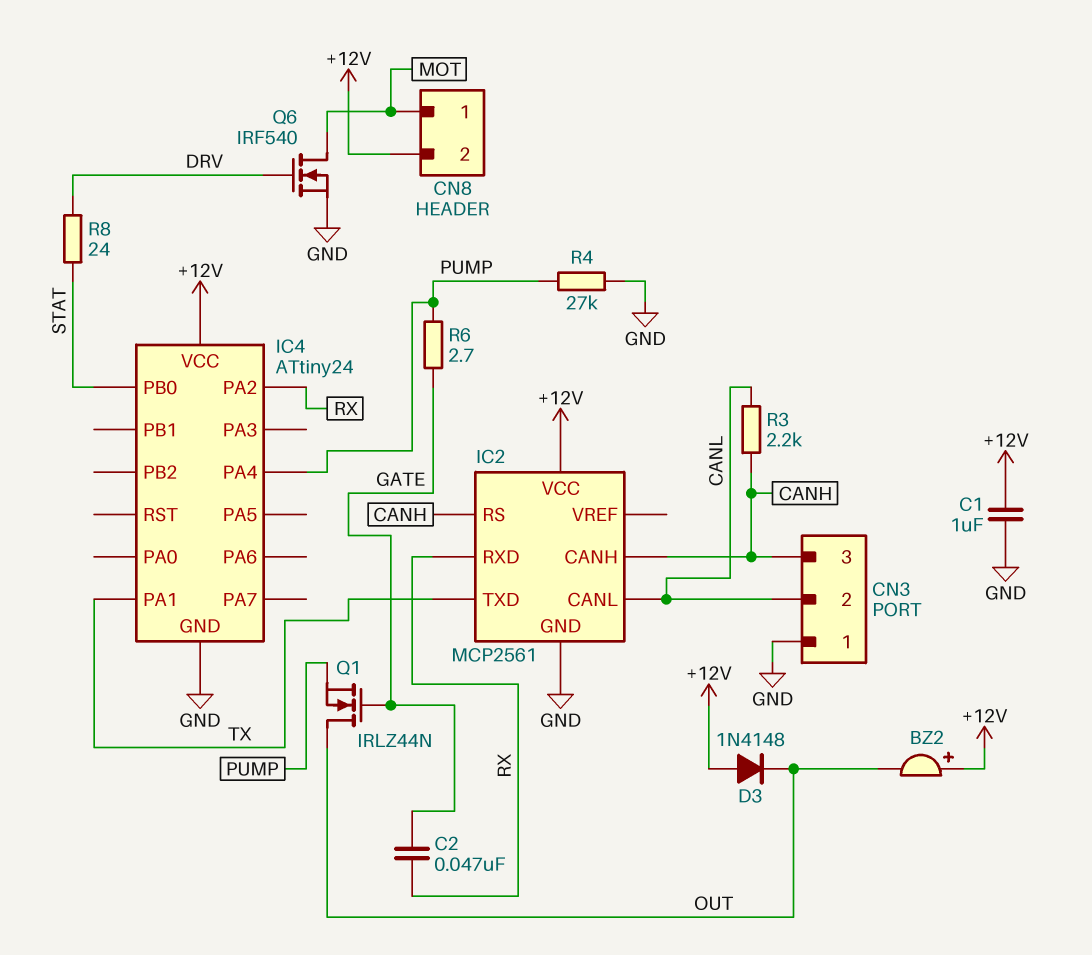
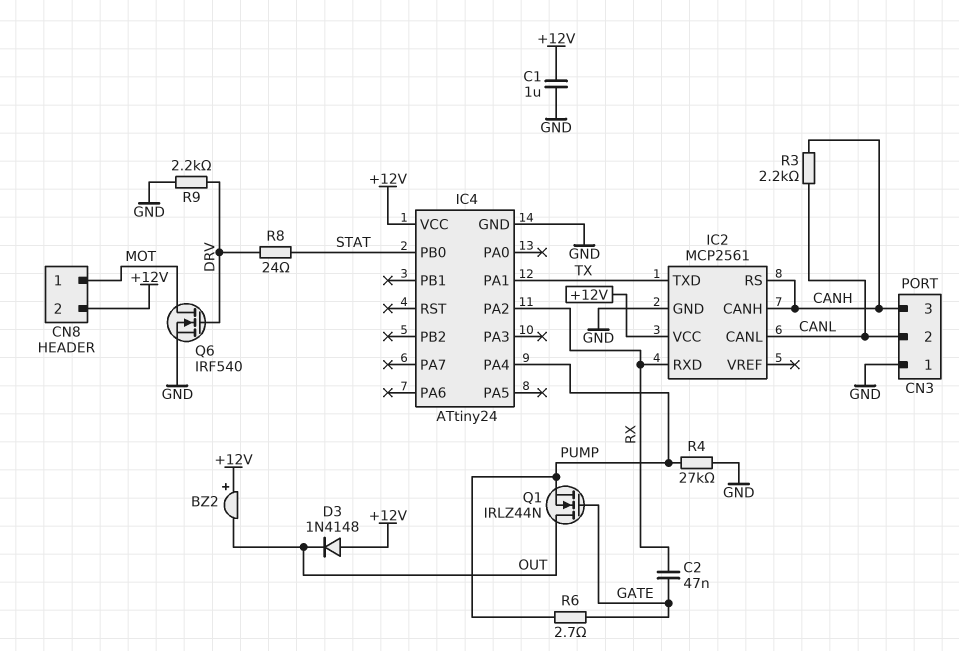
R9: none -> 2.2k (DRV, GND)

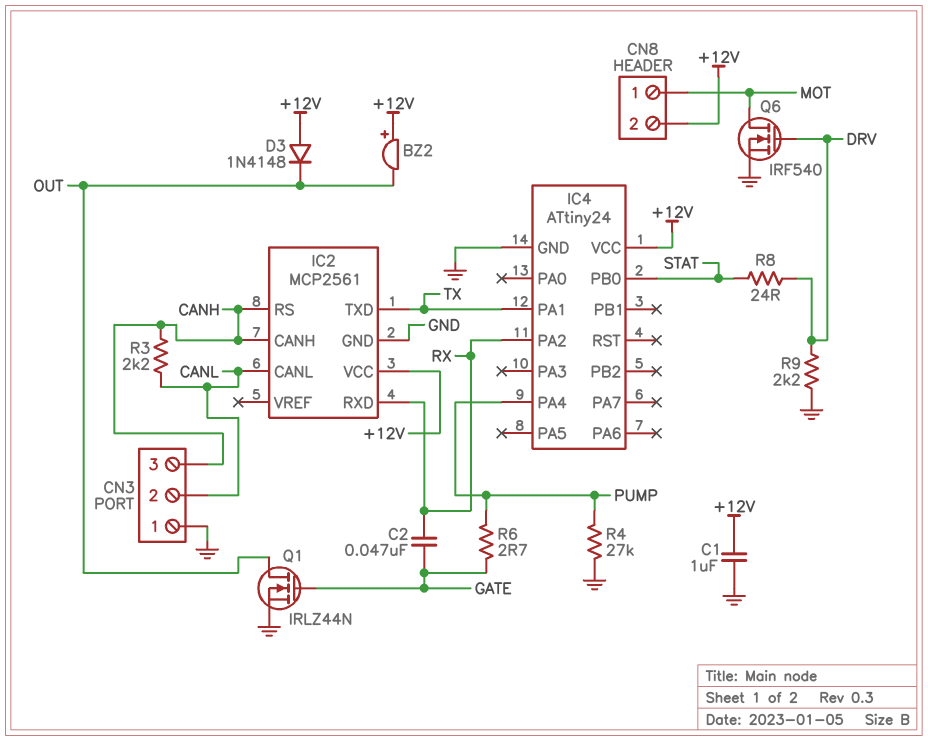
Q1: NMOS IRLZ44N (G GATE, D OUT, S PUMP) -> NMOS IRLZ44N (G GATE, D OUT, S GND)

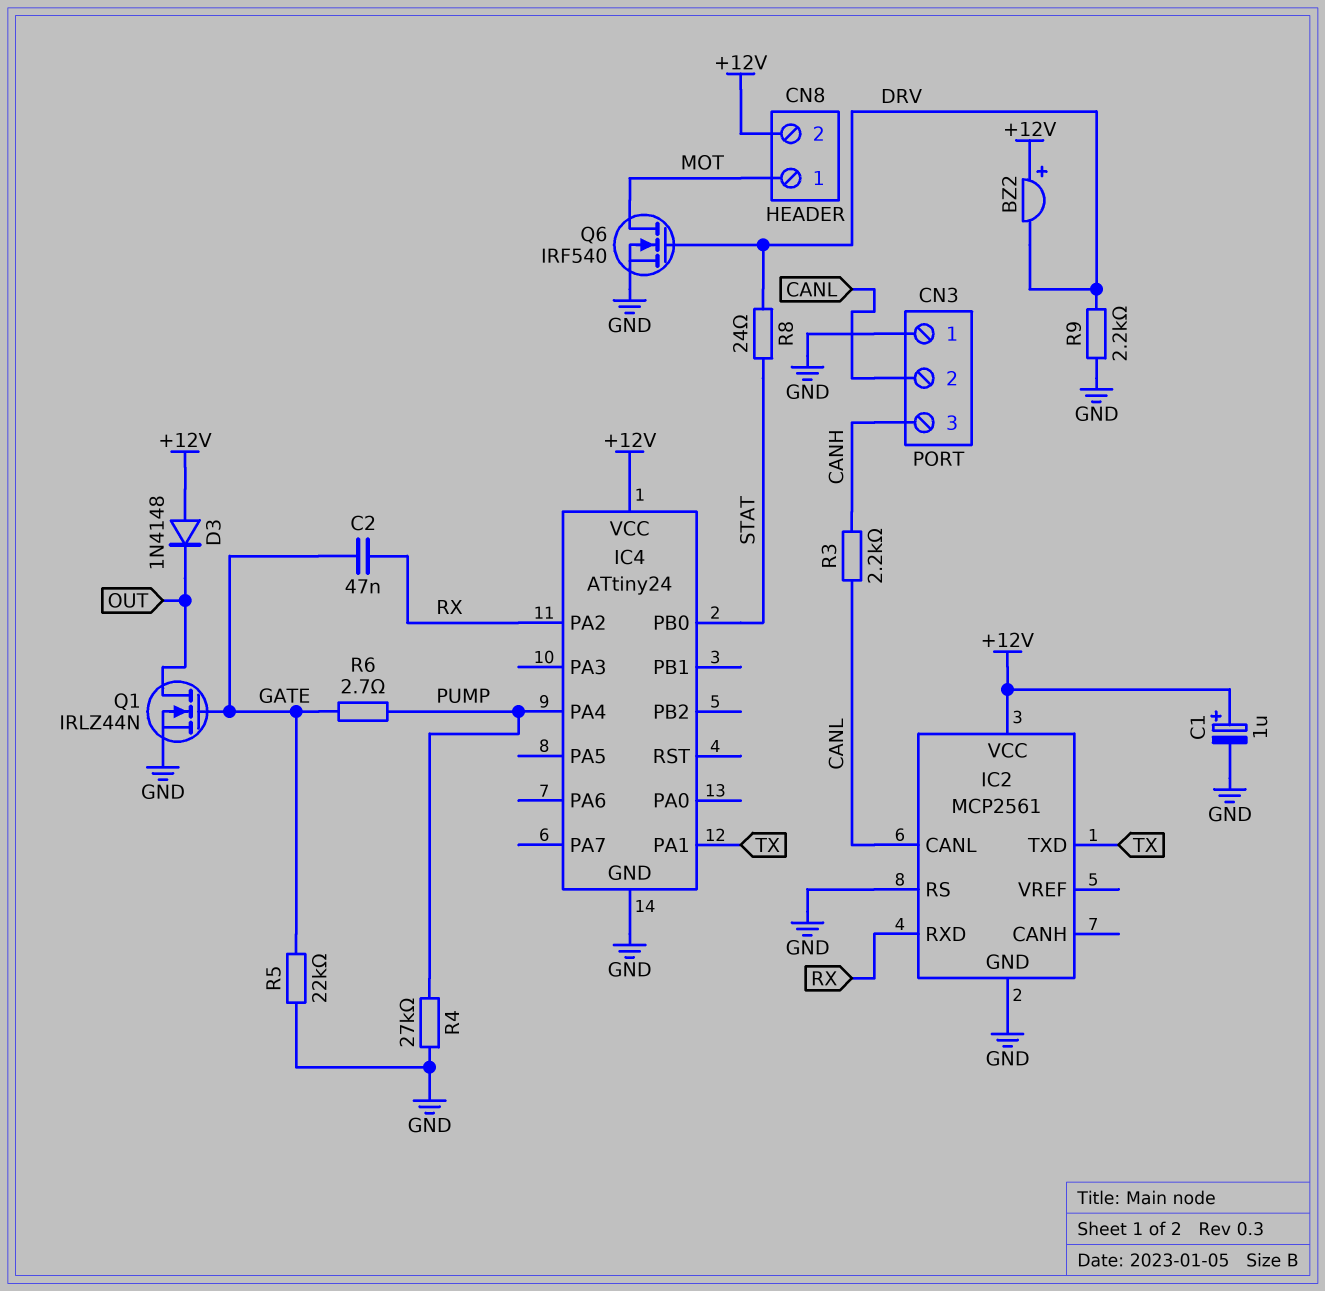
BZ2: buzzer (plus +12V, minus OUT) -> buzzer (plus +12V, minus DRV)
C1: 1uF (+12V, GND) -> 1uF (plus +12V, minus GND)
IC2 pin CANH: CANH -> none
IC2 pin RS: CANH -> GND
R5: none -> 22k (GATE, GND)

